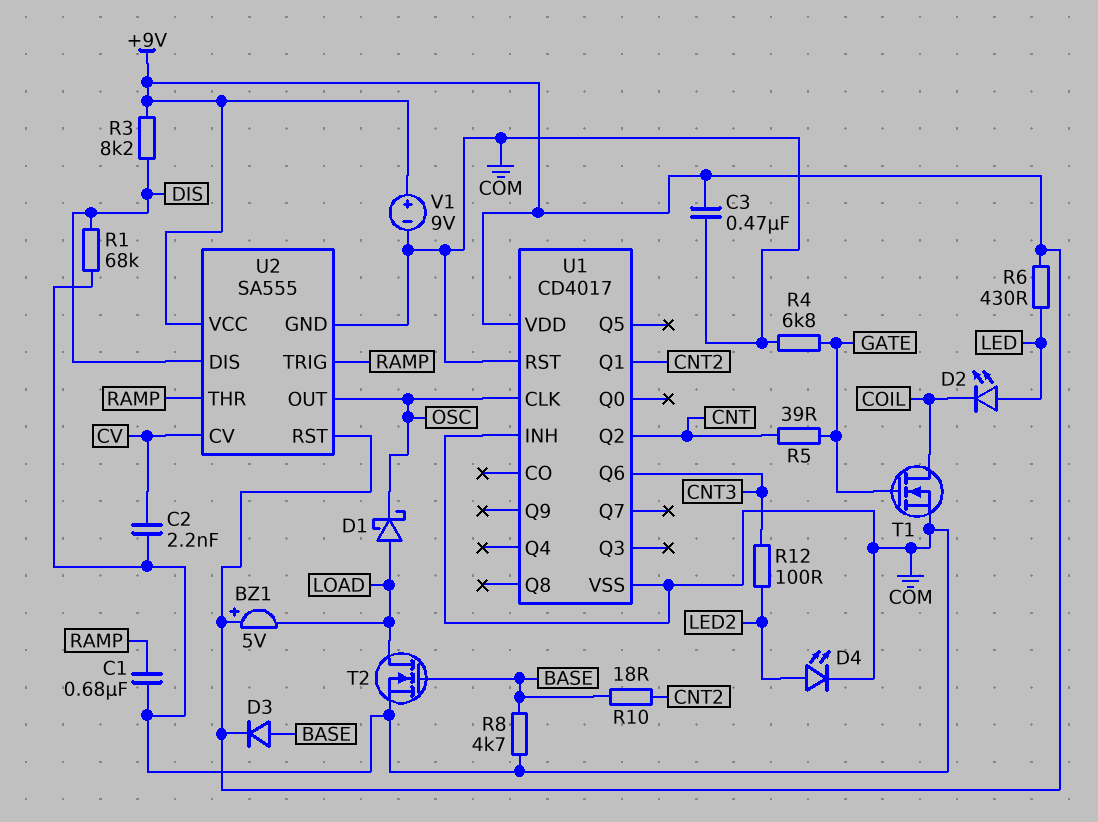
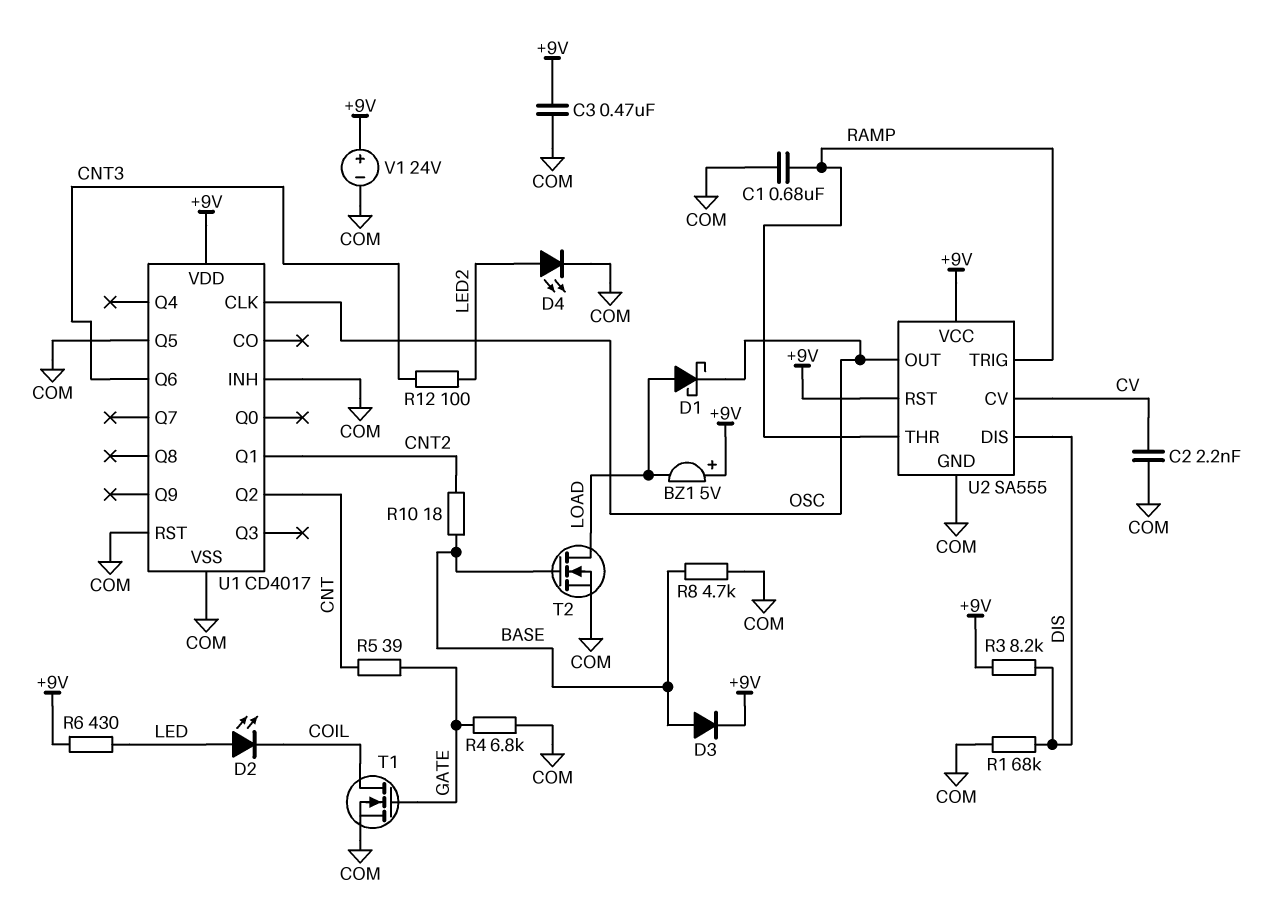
U1 pin Q5: none -> COM
V1: 9V (plus +9V, minus COM) -> 24V (plus +9V, minus COM)

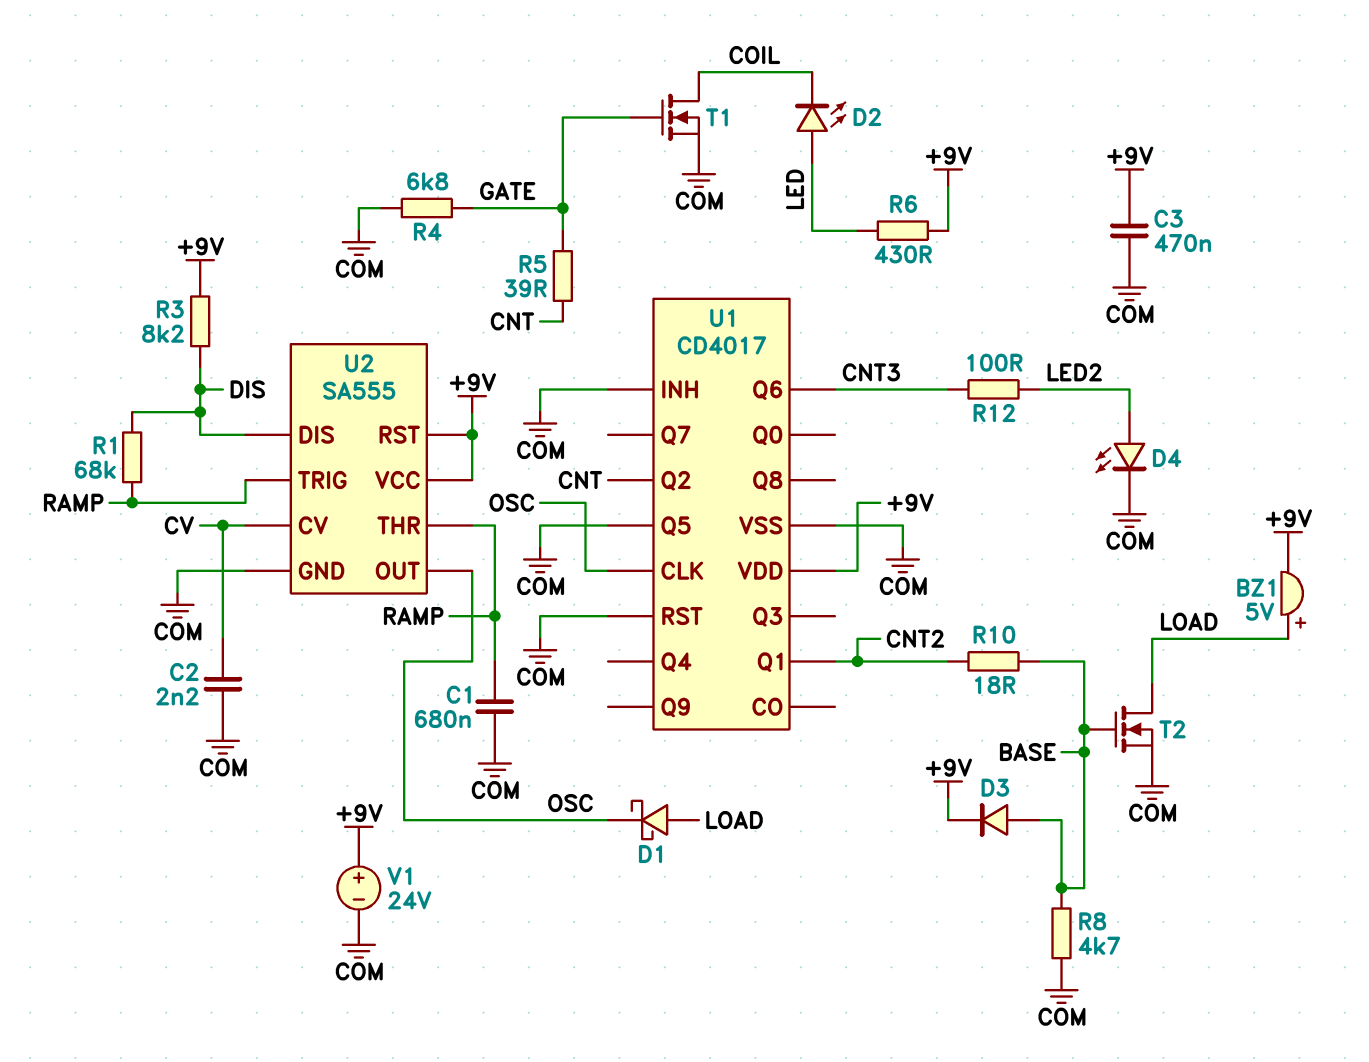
BZ1: buzzer 5V (plus +9V, minus LOAD) -> buzzer 5V (plus LOAD, minus +9V)
R1: 68k (COM, DIS) -> 68k (DIS, RAMP)

